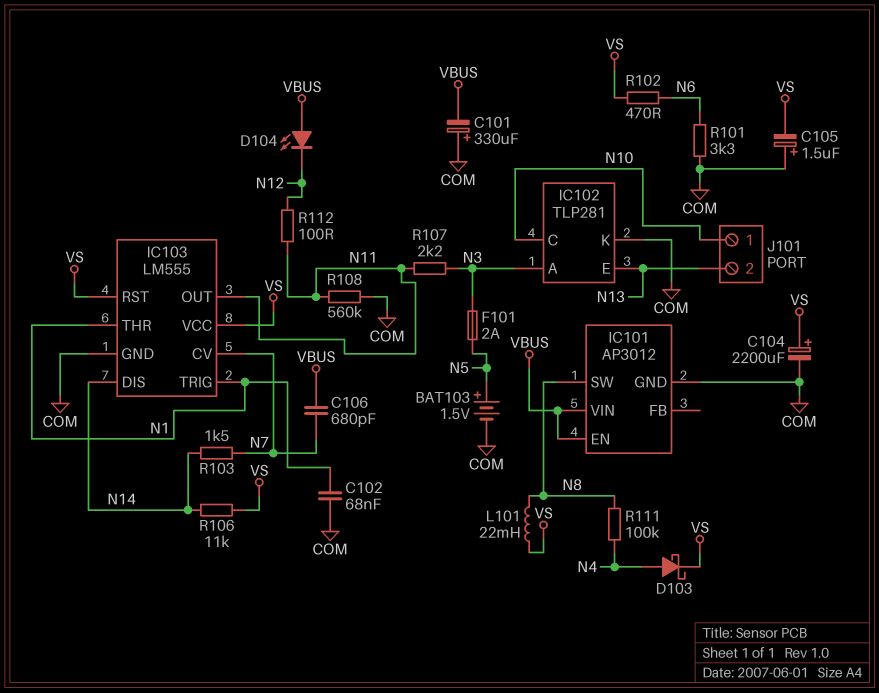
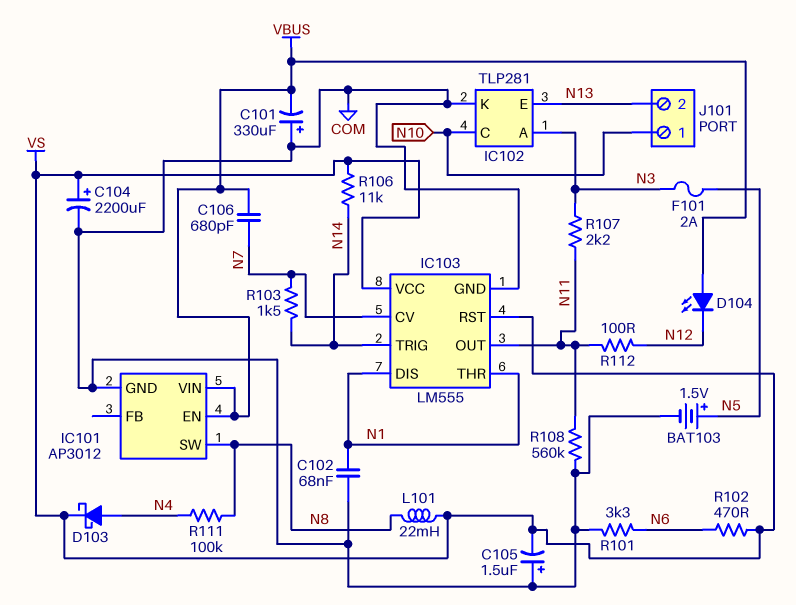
IC103 pin DIS: N14 -> N1
IC103 pin TRIG: N1 -> N14

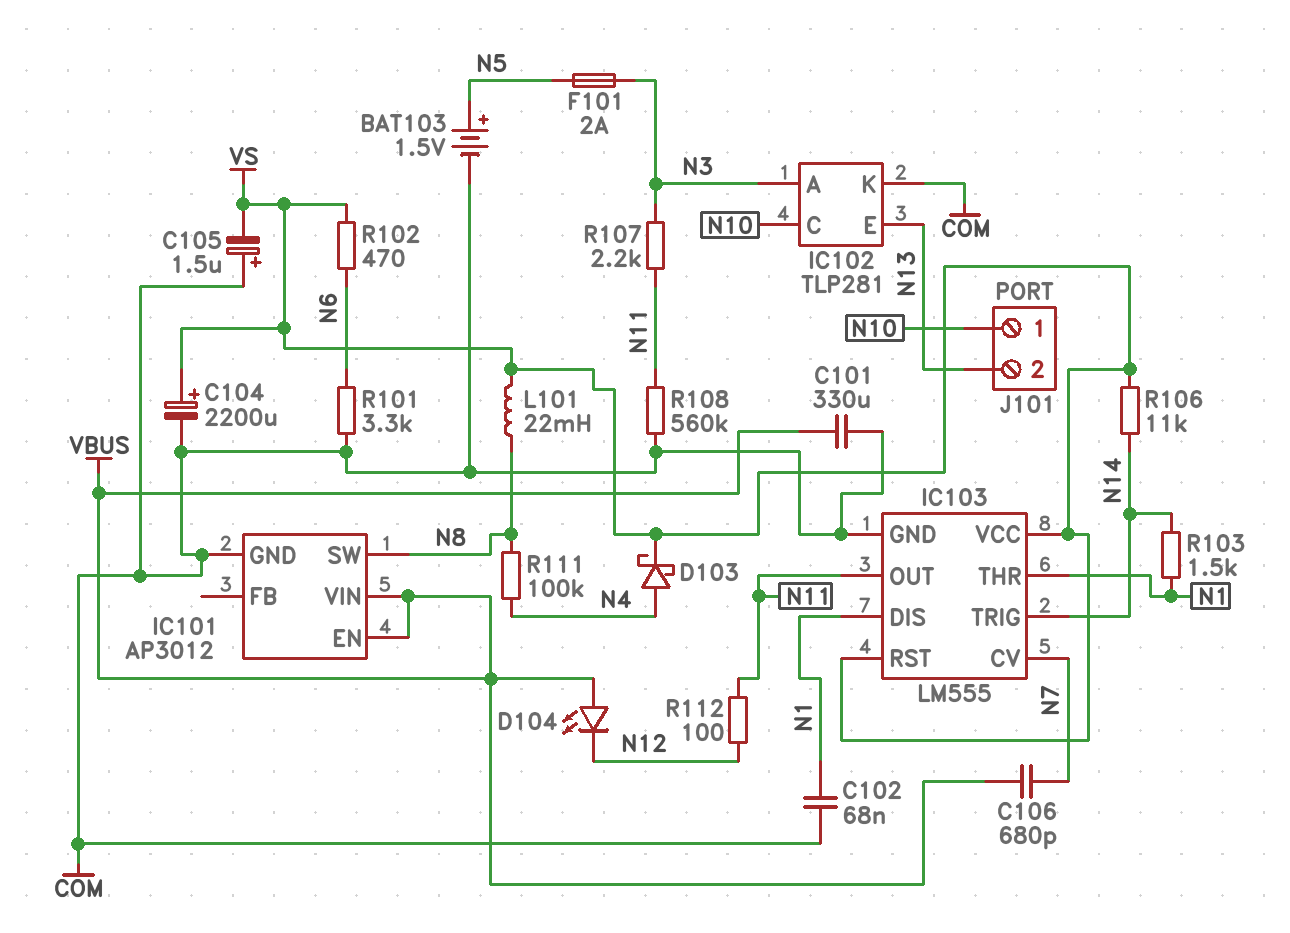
C101: 330uF (plus COM, minus VBUS) -> 330uF (COM, VBUS)
R103: 1.5k (N7, N14) -> 1.5k (N1, N14)

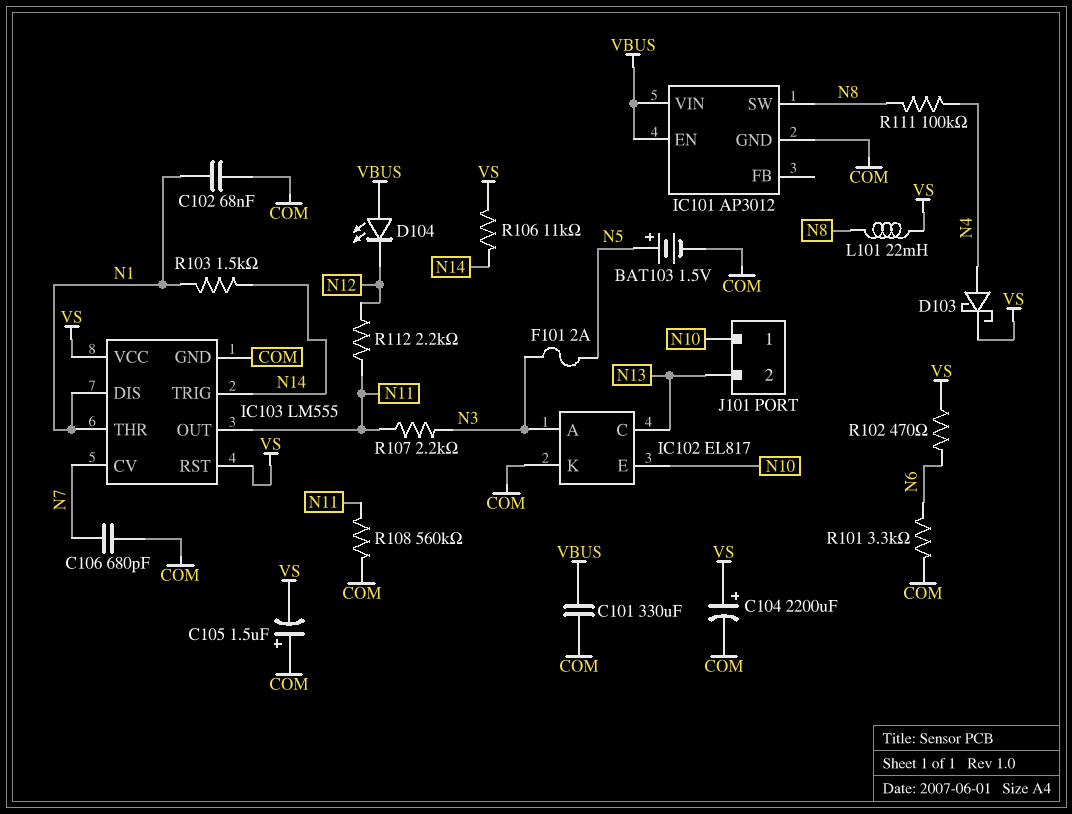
C106: 680pF (N7, VBUS) -> 680pF (COM, N7)
IC102: TLP281 -> EL817
IC102 pin C: N10 -> N13
IC102 pin E: N13 -> N10
R112: 100 (N11, N12) -> 2.2k (N11, N12)

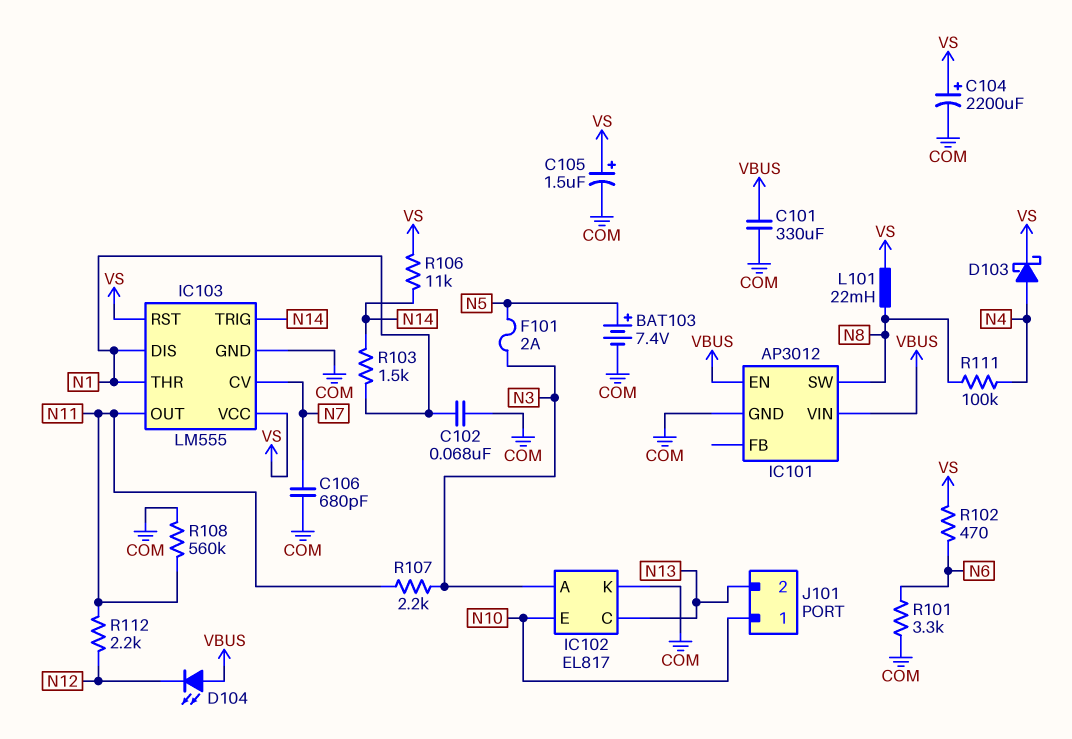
BAT103: 1.5V (plus N5, minus COM) -> 7.4V (plus N5, minus COM)
C105: 1.5uF (plus COM, minus VS) -> 1.5uF (plus VS, minus COM)

